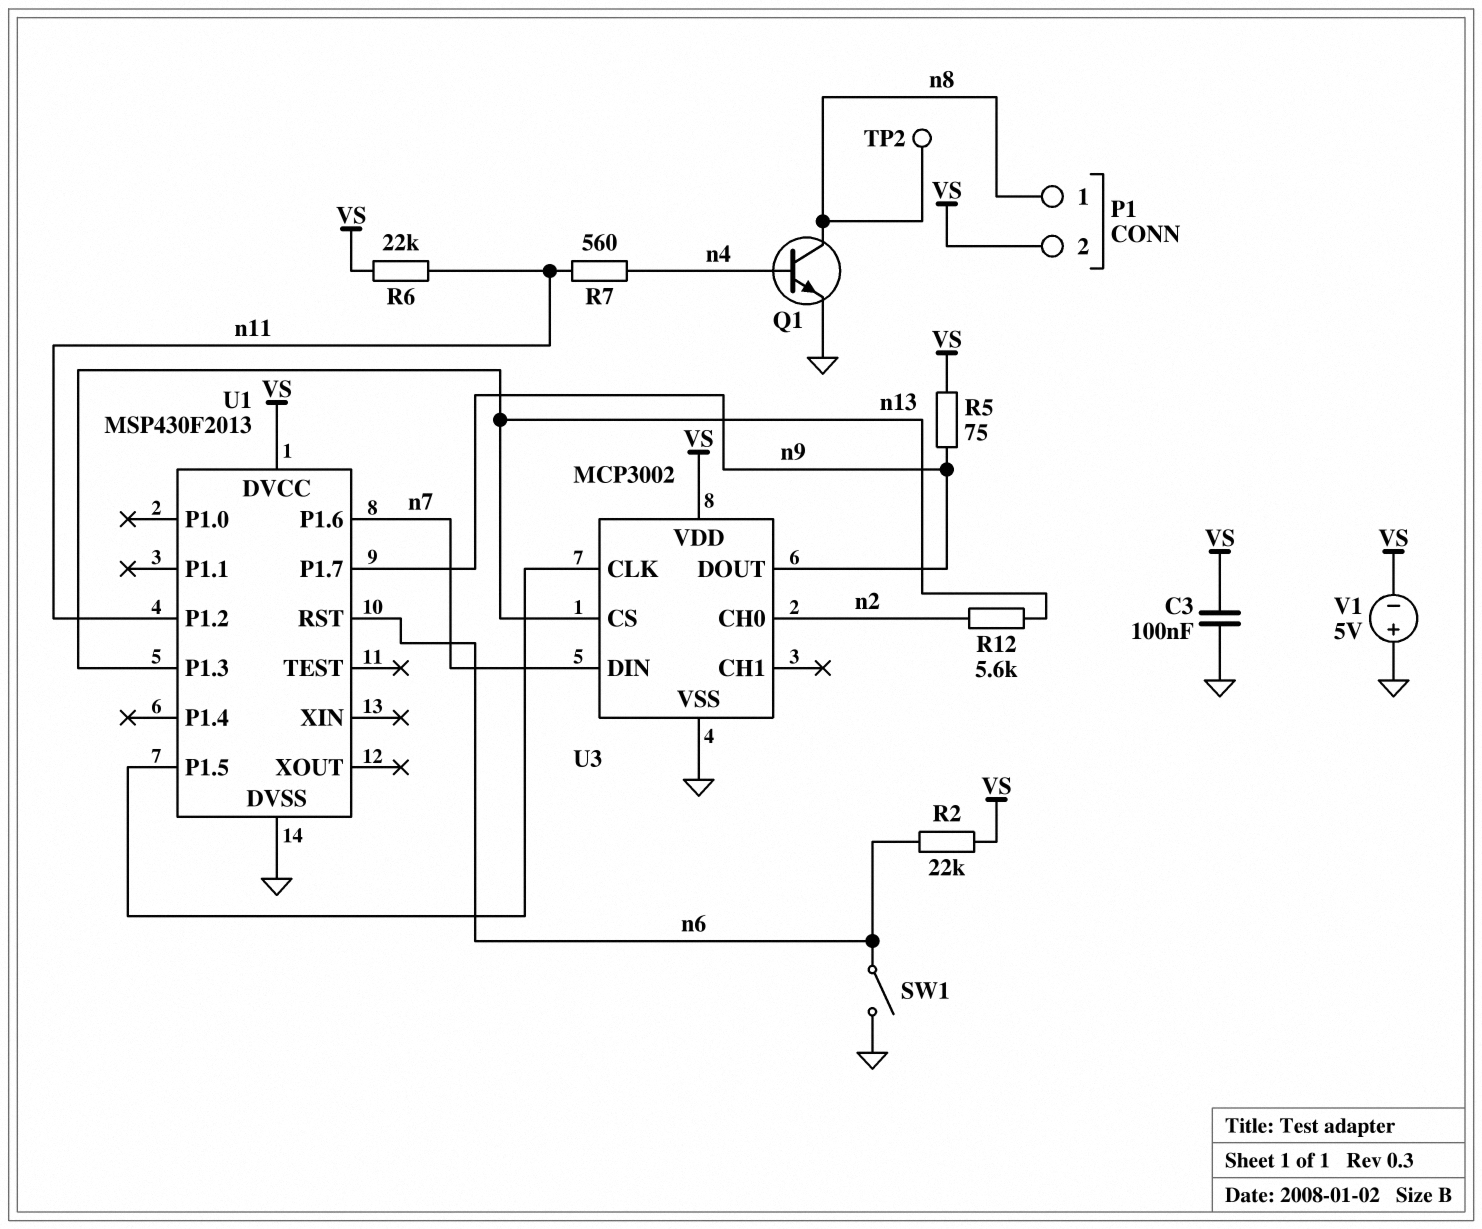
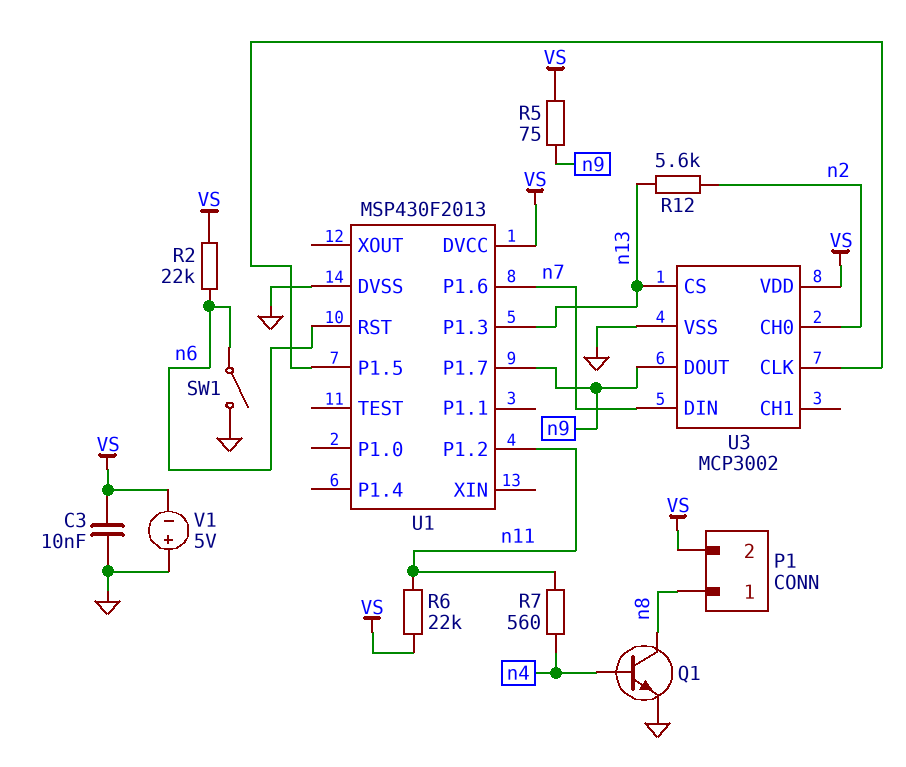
C3: 100nF (GND, VS) -> 10nF (GND, VS)
TP2: test point (n8) -> none

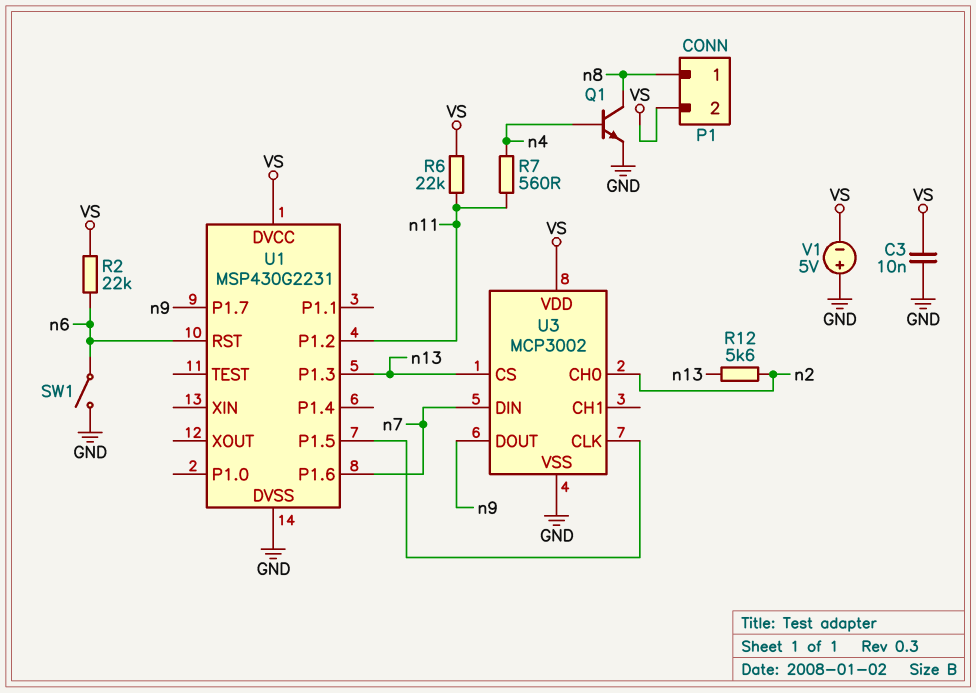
R5: 75 (VS, n9) -> none
U1: MSP430F2013 -> MSP430G2231

